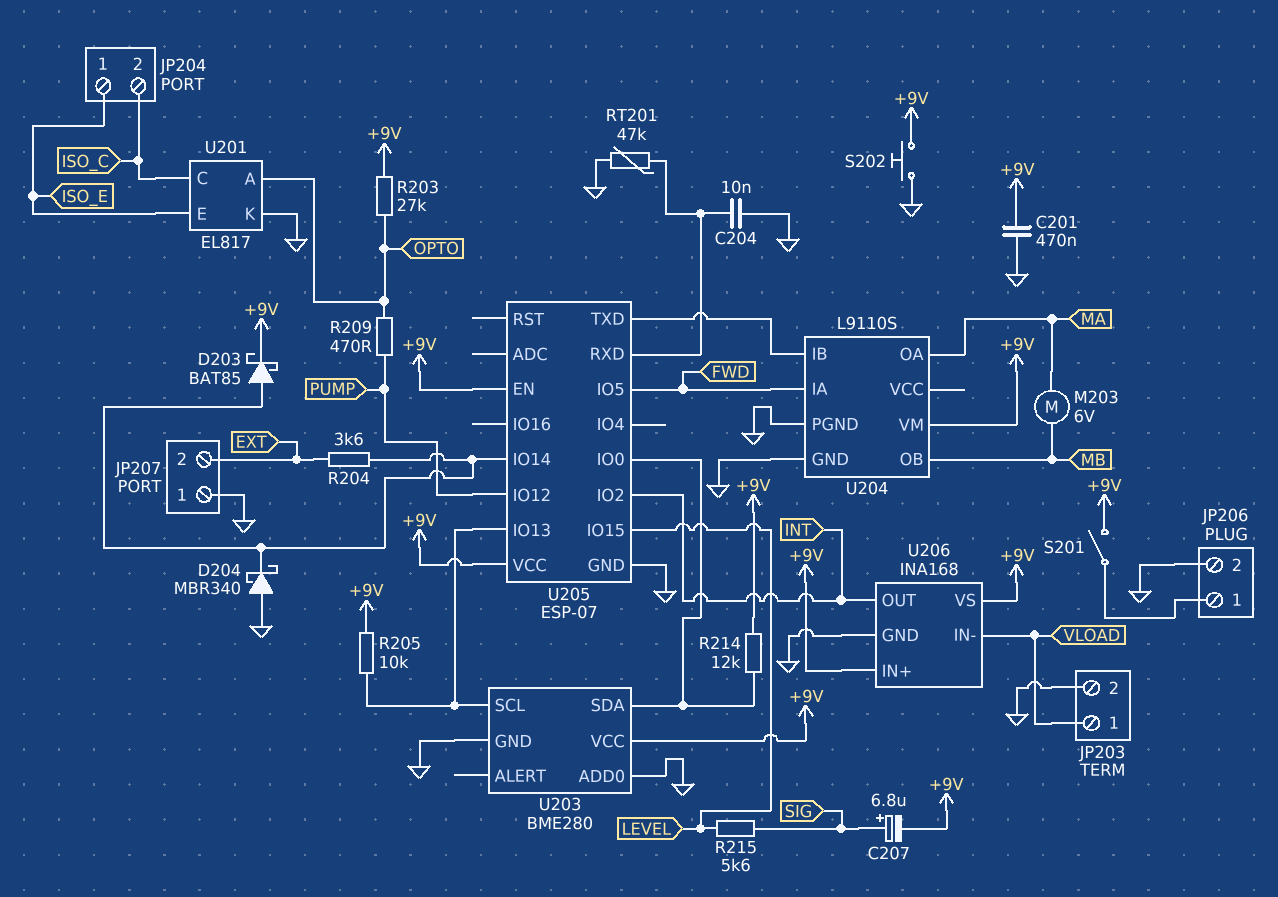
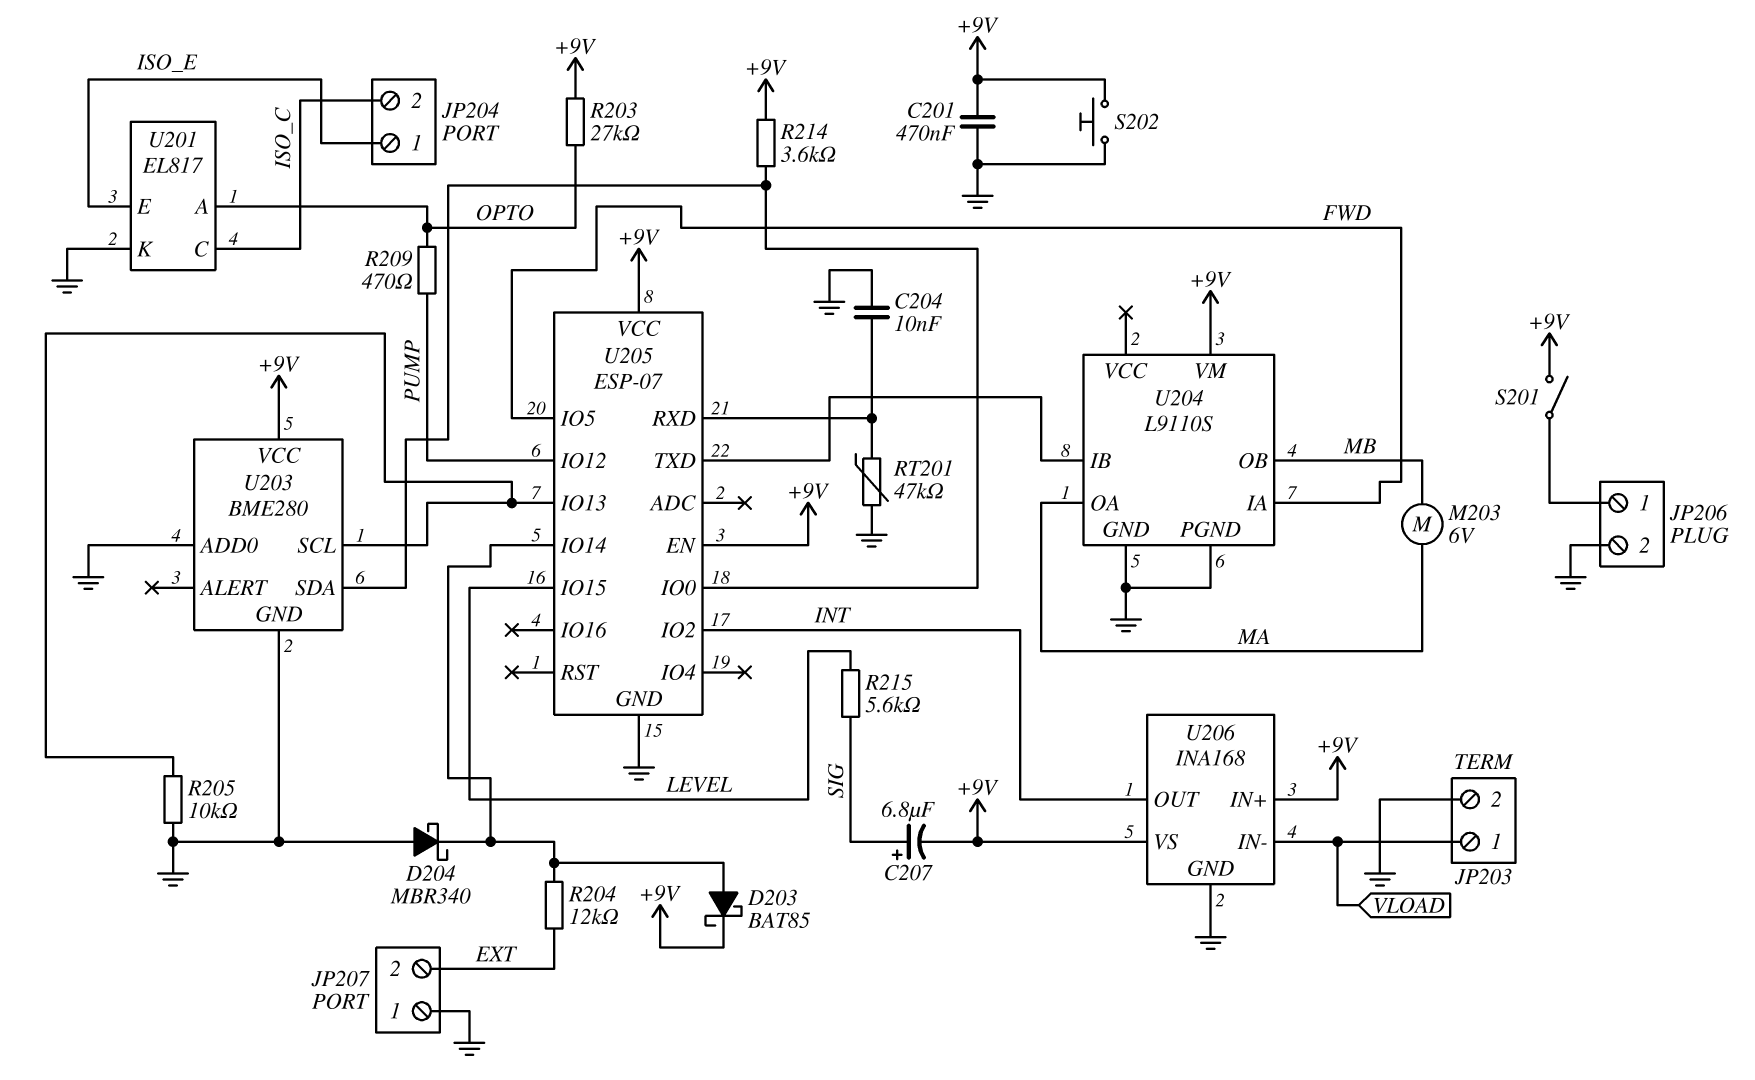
R204: 3.6k (EXT, U205/IO14) -> 12k (EXT, U205/IO14)
R205: 10k (+9V, U203/SCL) -> 10k (GND, U203/SCL)
R214: 12k (+9V, U203/SDA) -> 3.6k (+9V, U203/SDA)

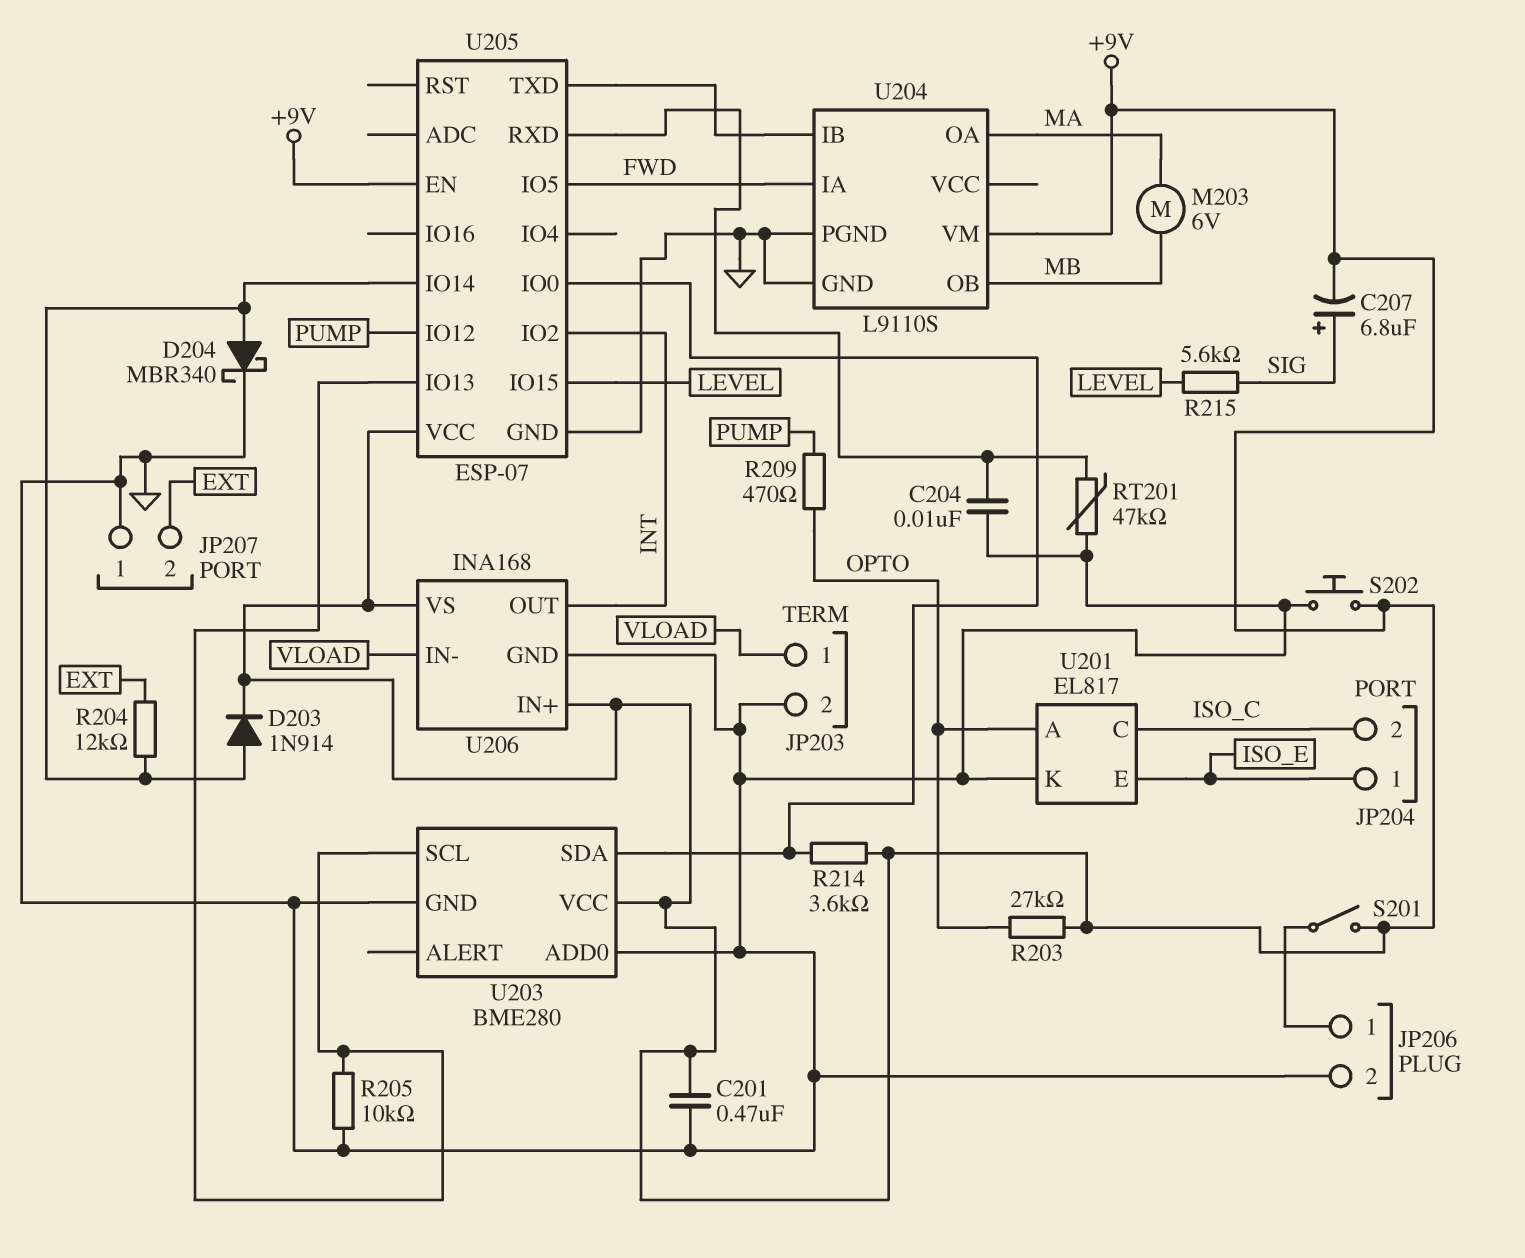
D203: schottky BAT85 (A U205/IO14, K +9V) -> diode 1N914 (A U205/IO14, K +9V)
D204: schottky MBR340 (A GND, K U205/IO14) -> schottky MBR340 (A U205/IO14, K GND)

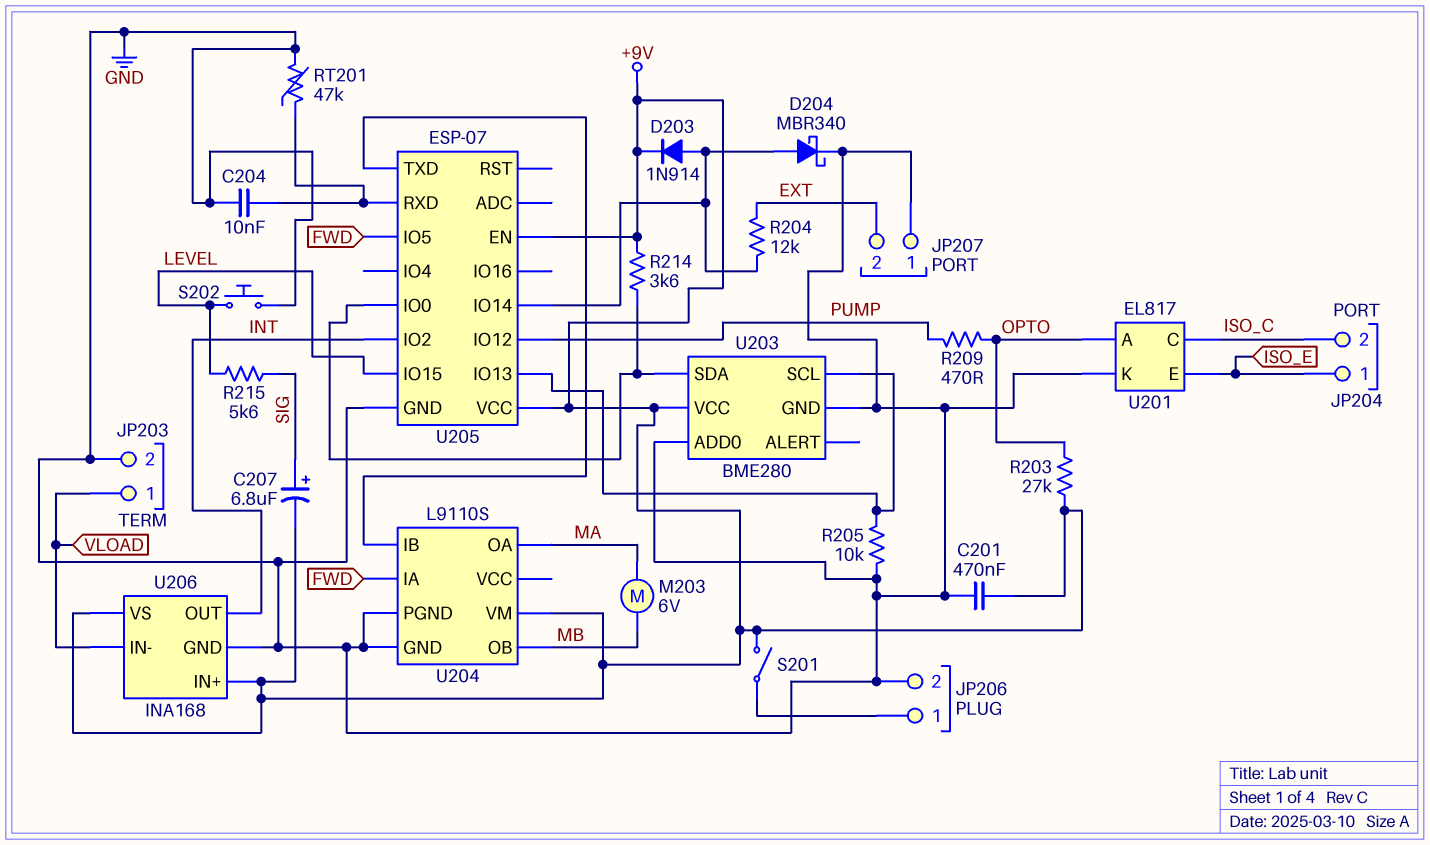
S202: button (+9V, GND) -> button (GND, LEVEL)

